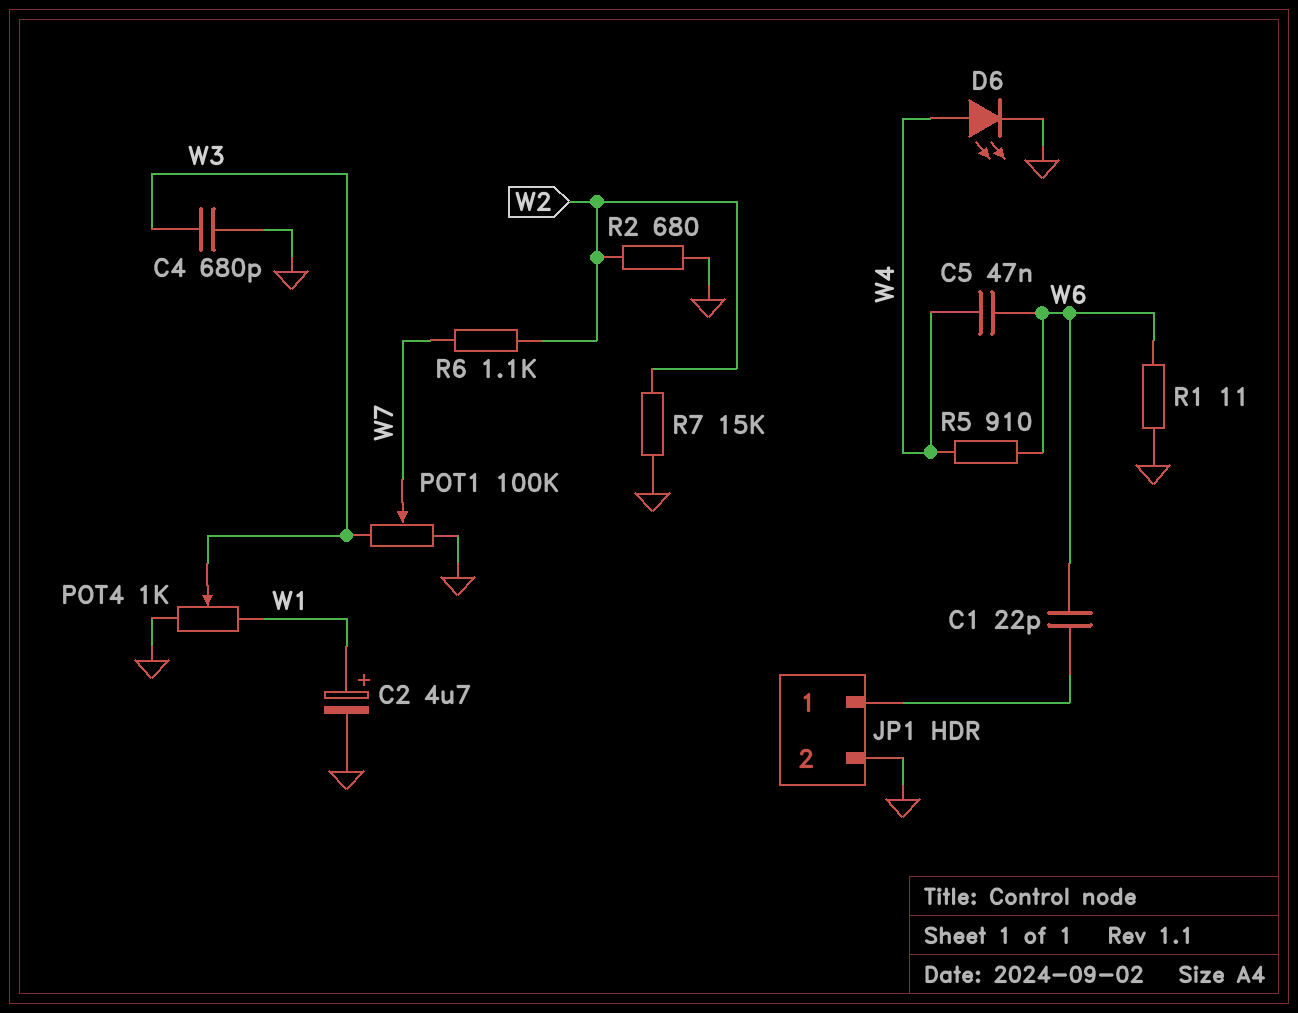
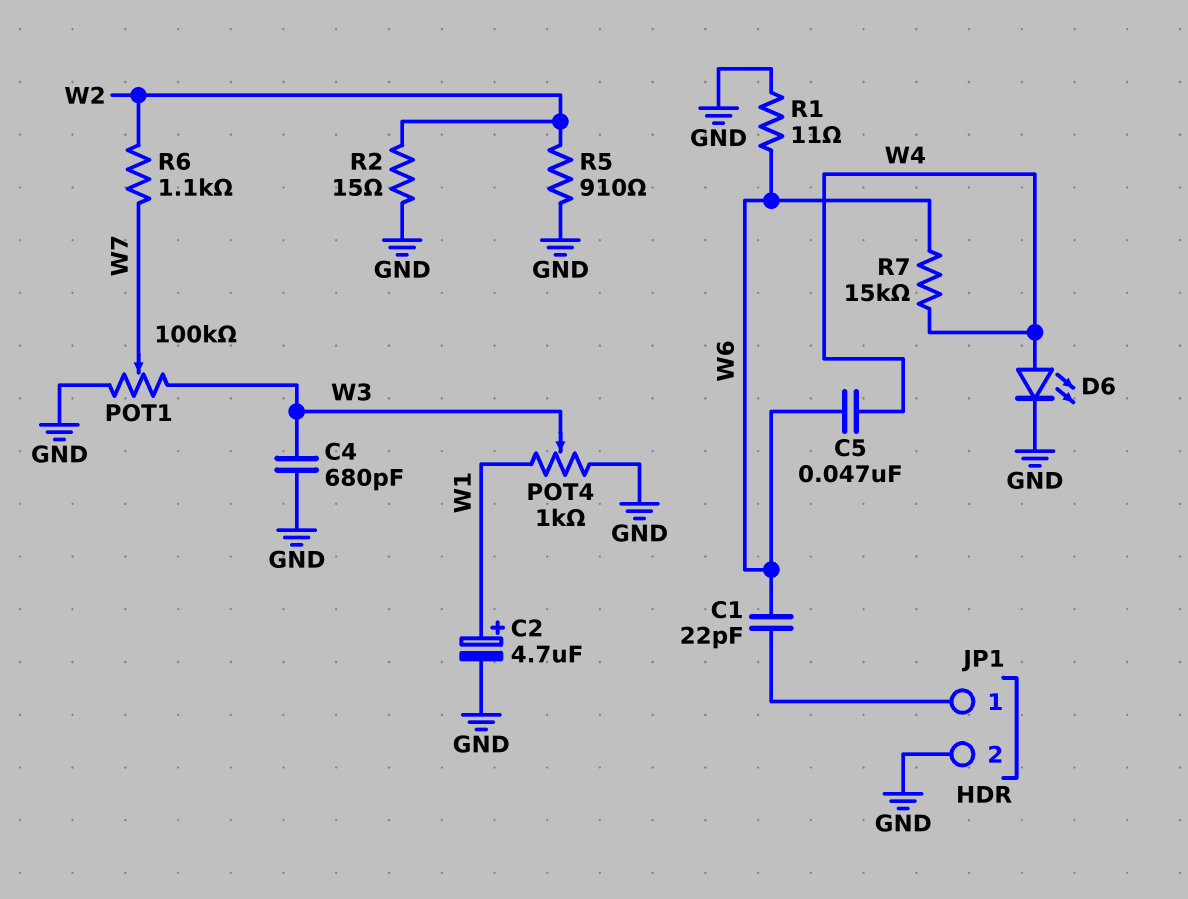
R2: 680 (GND, W2) -> 15 (GND, W2)
R5: 910 (W4, W6) -> 910 (GND, W2)
R7: 15k (GND, W2) -> 15k (W4, W6)

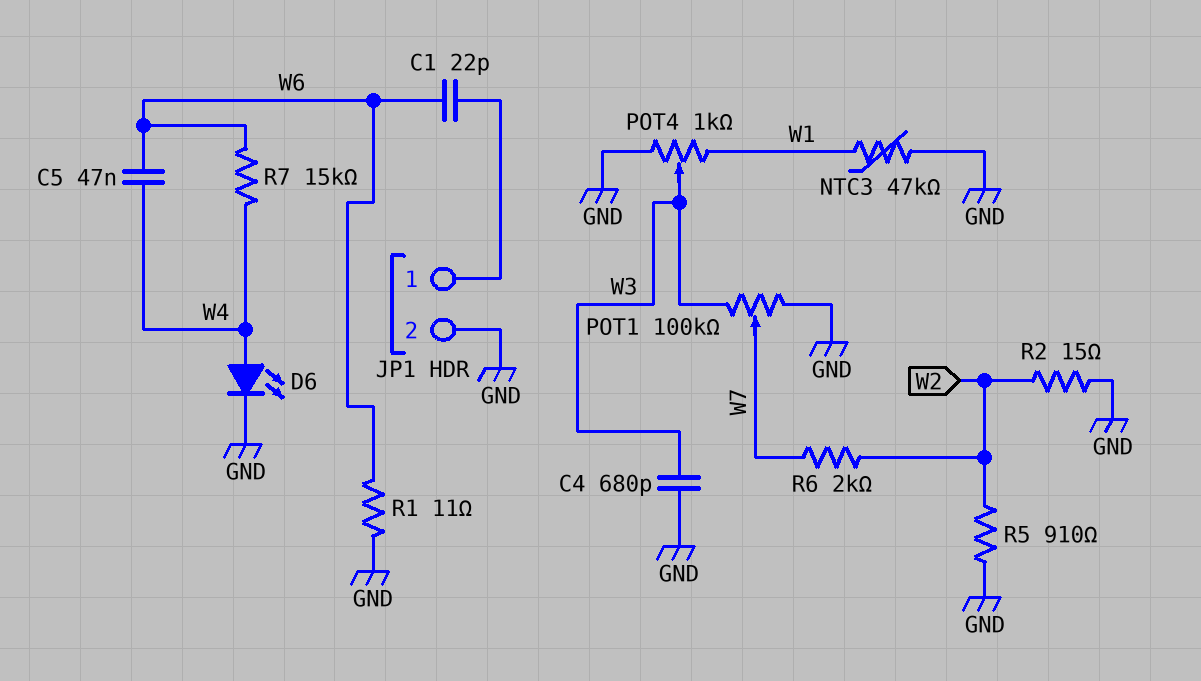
C2: 4.7uF (plus W1, minus GND) -> none
NTC3: none -> 47k (GND, W1)
R6: 1.1k (W2, W7) -> 2k (W2, W7)

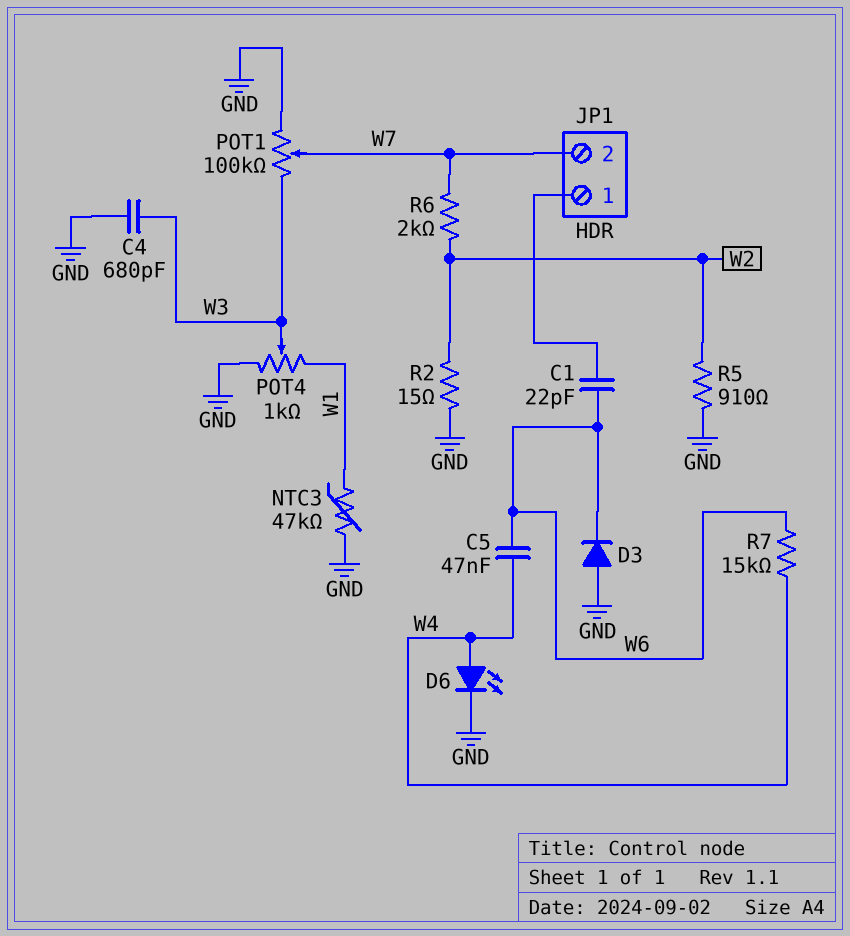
D3: none -> diode (A GND, K W6)
JP1 pin 2: GND -> W7
R1: 11 (GND, W6) -> none

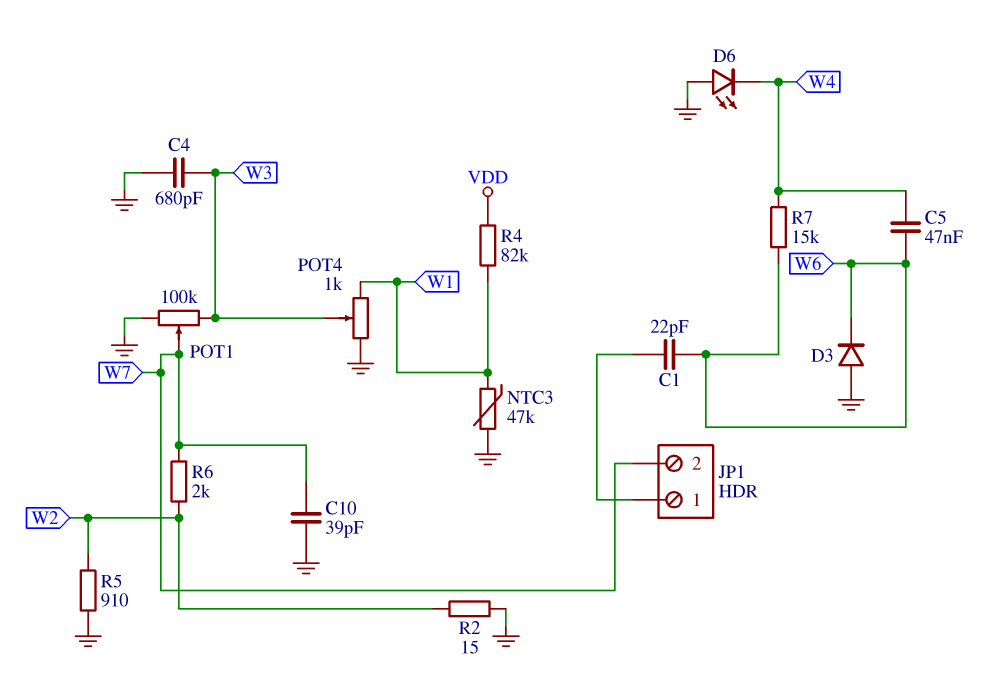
C10: none -> 39pF (GND, W7)
D6: LED (A W4, K GND) -> LED (A GND, K W4)
R4: none -> 82k (VDD, W1)

